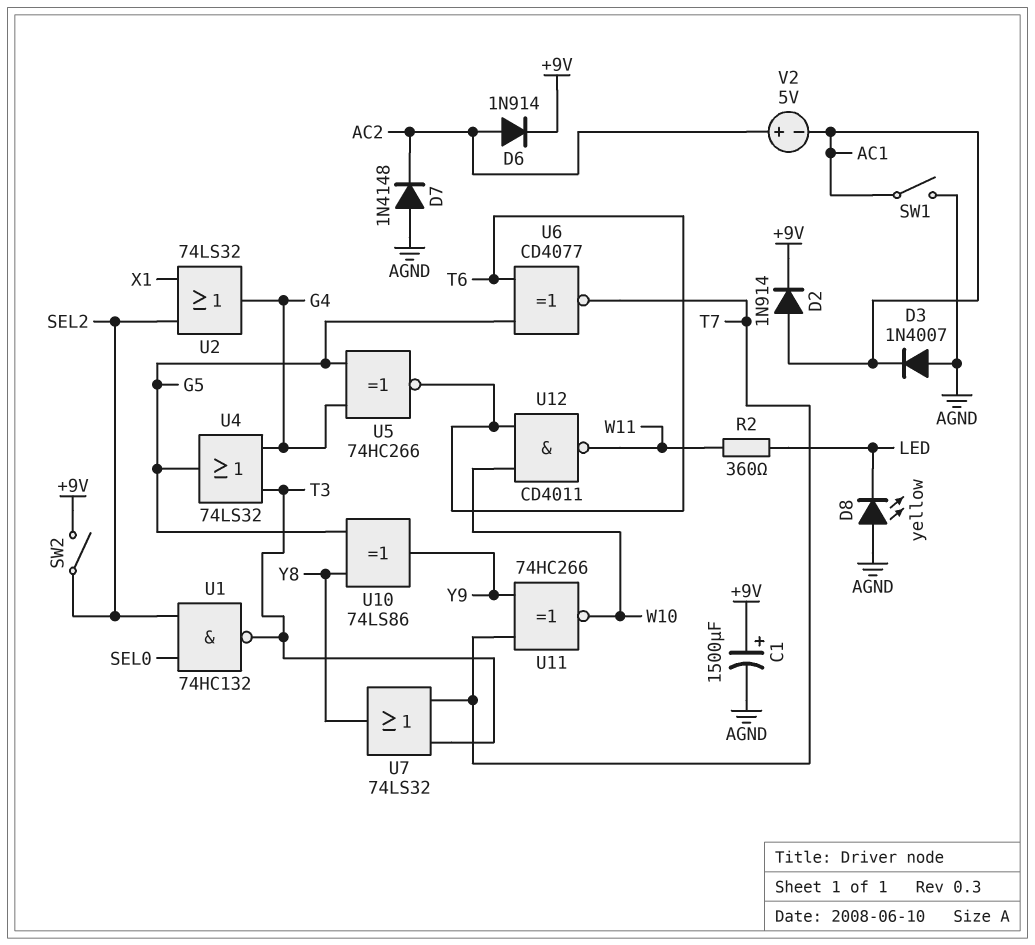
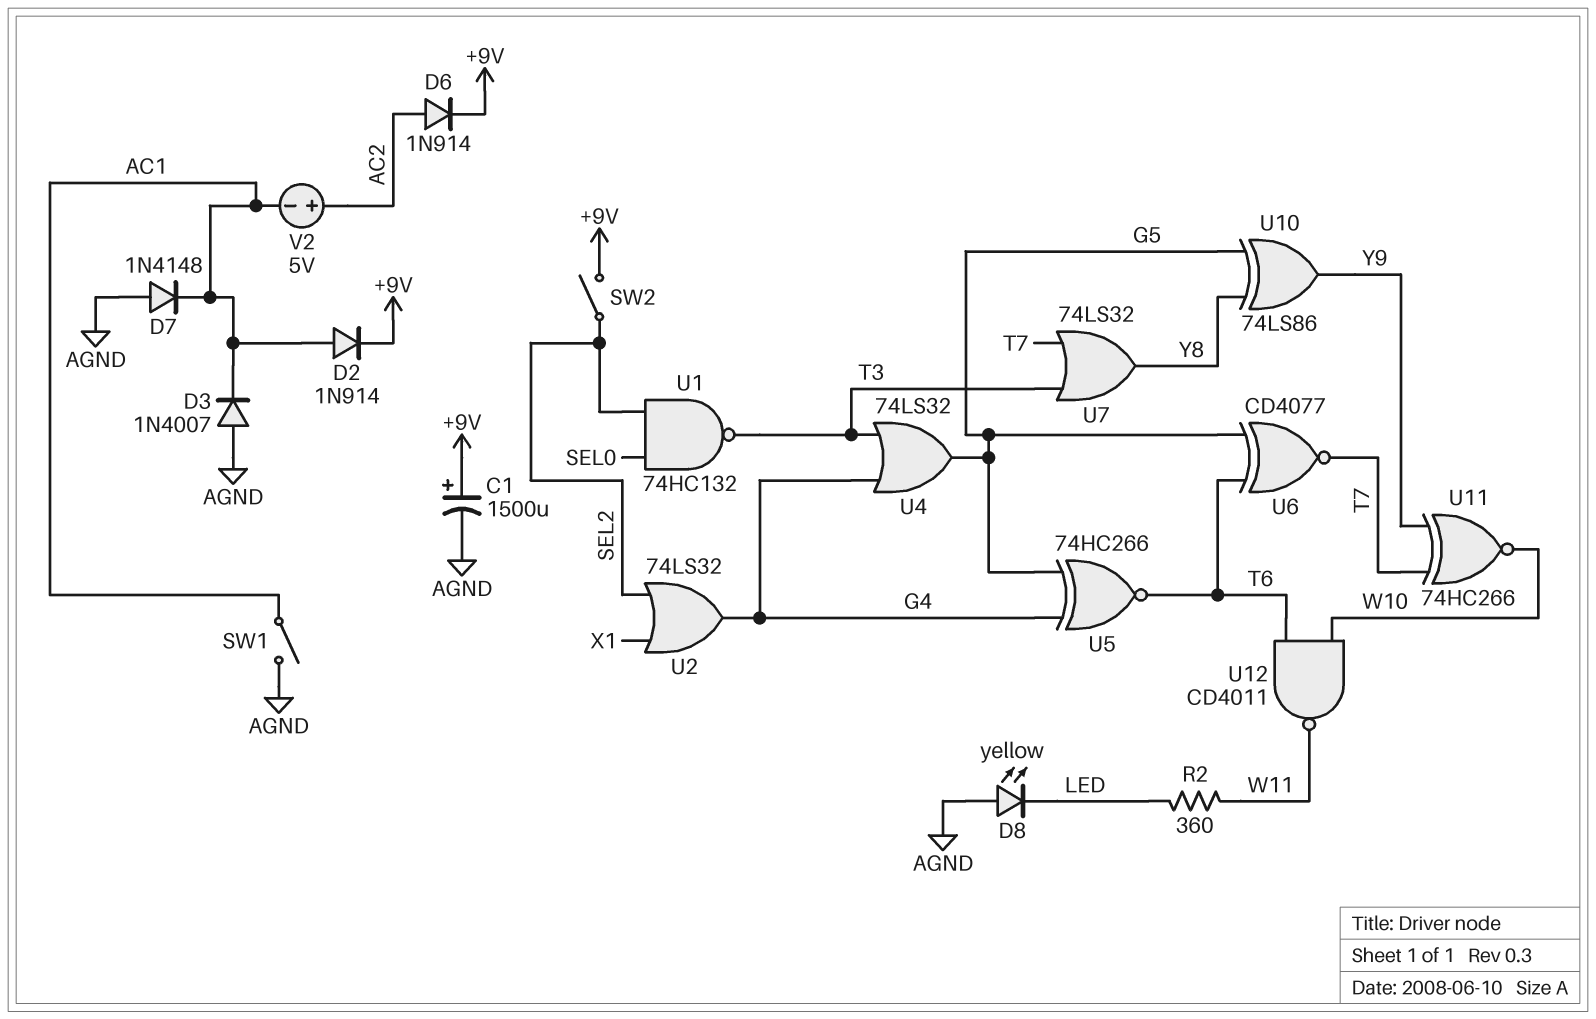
D7: diode 1N4148 (A AGND, K AC2) -> diode 1N4148 (A AGND, K AC1)

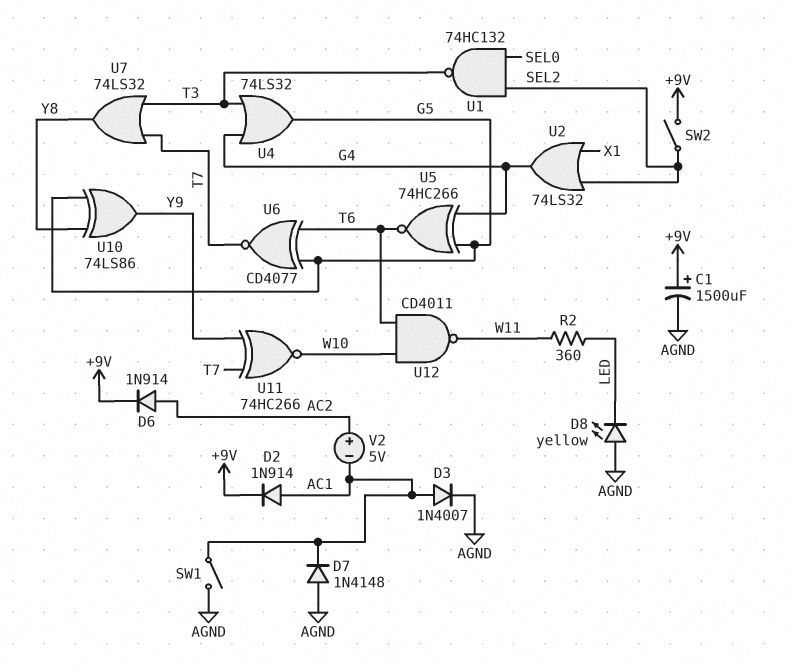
D3: diode 1N4007 (A AGND, K AC1) -> diode 1N4007 (A AC1, K AGND)

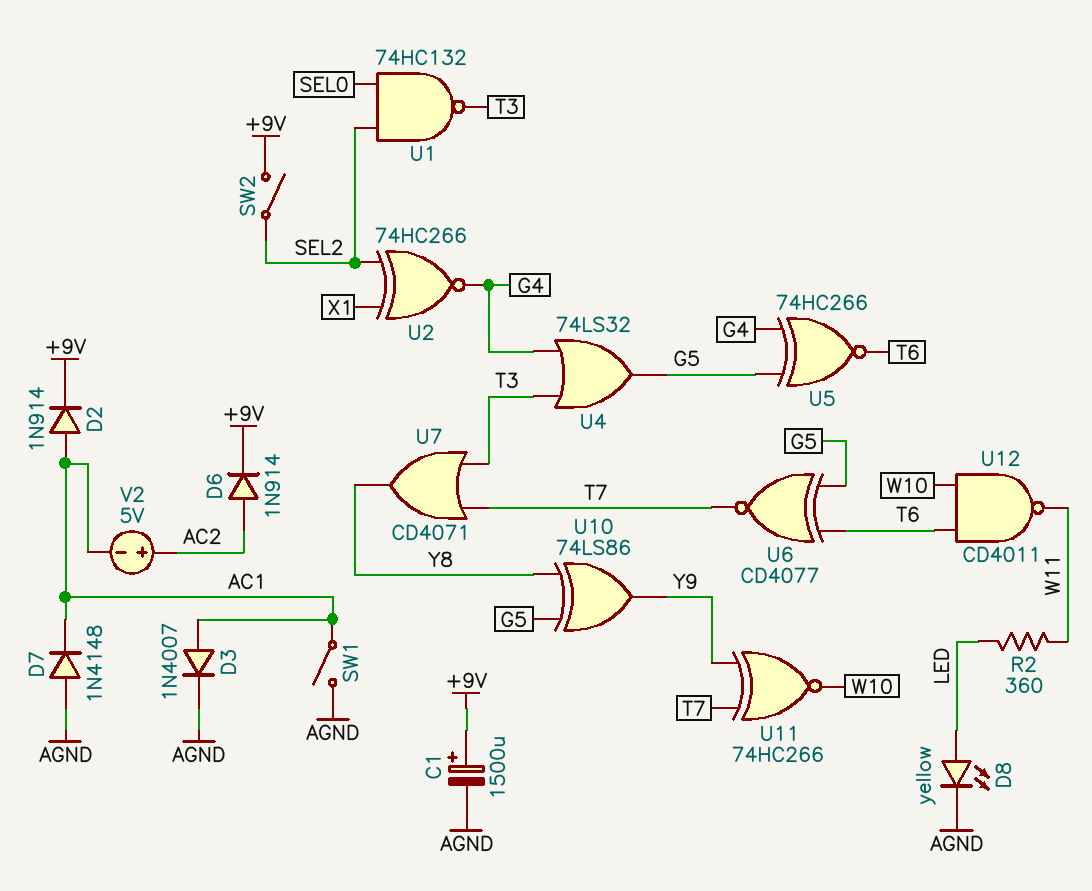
D8: LED yellow (A AGND, K LED) -> LED yellow (A LED, K AGND)
U2: OR 74LS32 (in SEL2, in X1, out G4) -> XNOR 74HC266 (in SEL2, in X1, out G4)
U7: OR 74LS32 (in T3, in T7, out Y8) -> OR CD4071 (in T3, in T7, out Y8)

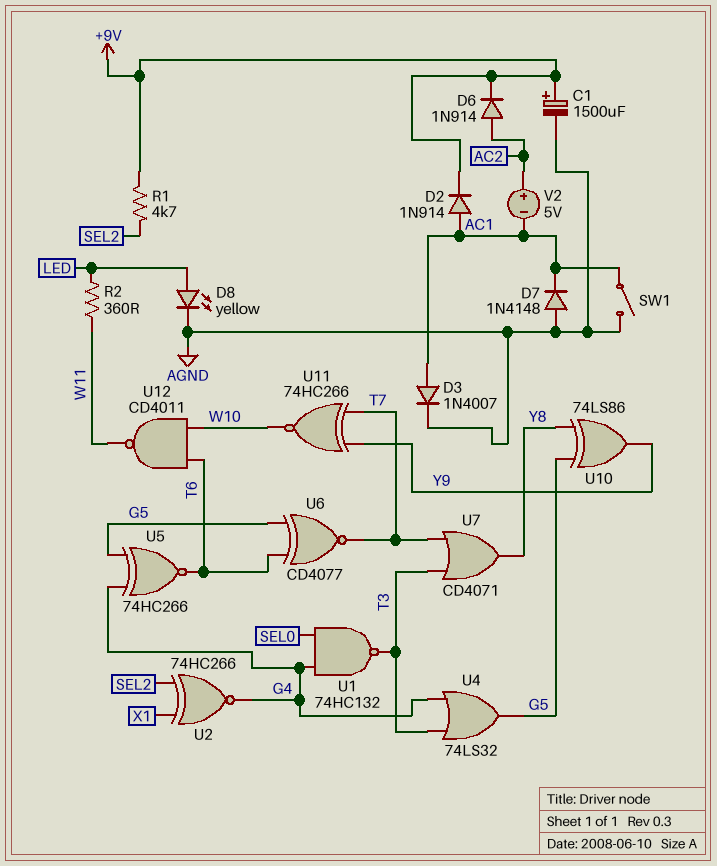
R1: none -> 4.7k (+9V, SEL2)
SW2: switch (+9V, SEL2) -> none
U1: NAND 74HC132 (in SEL0, in SEL2, out T3) -> NAND 74HC132 (in G4, in SEL0, out T3)

